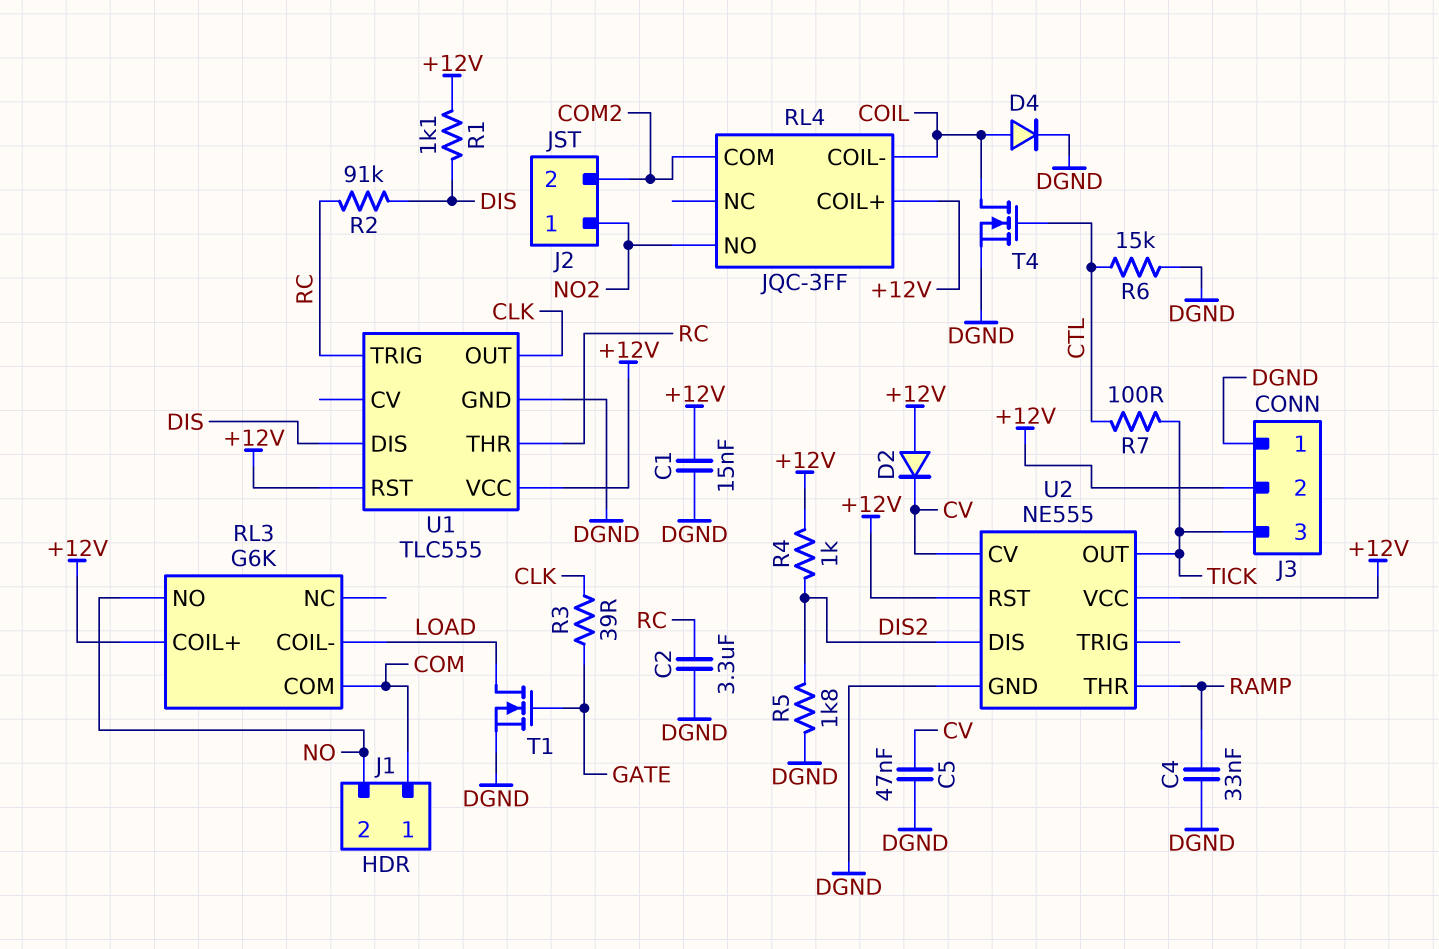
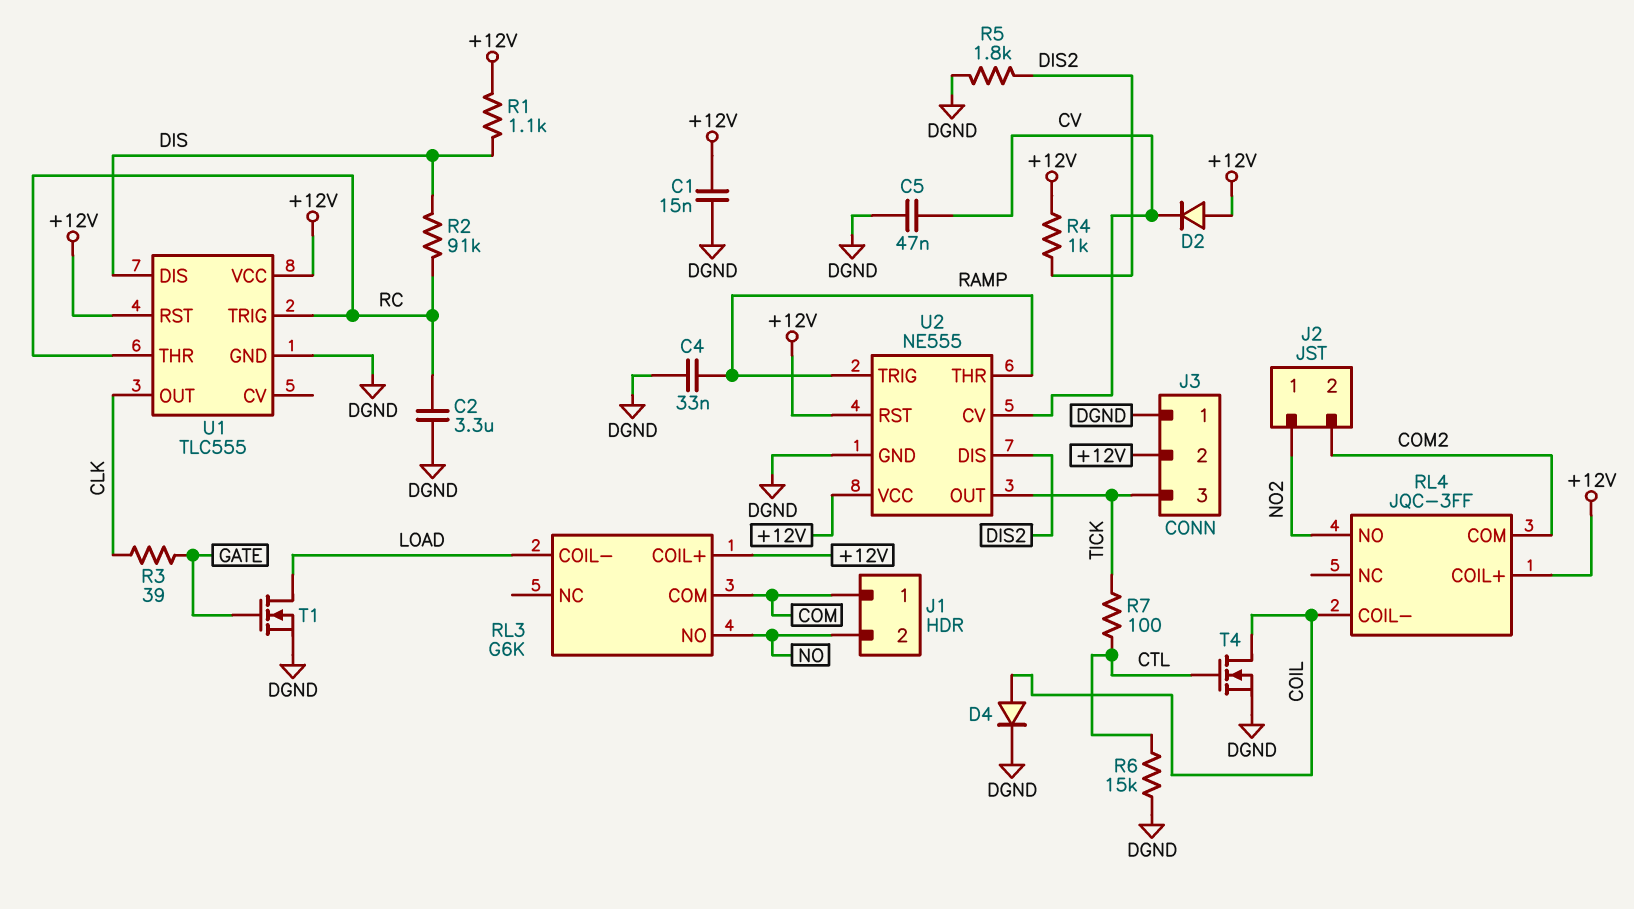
U2 pin TRIG: none -> RAMP

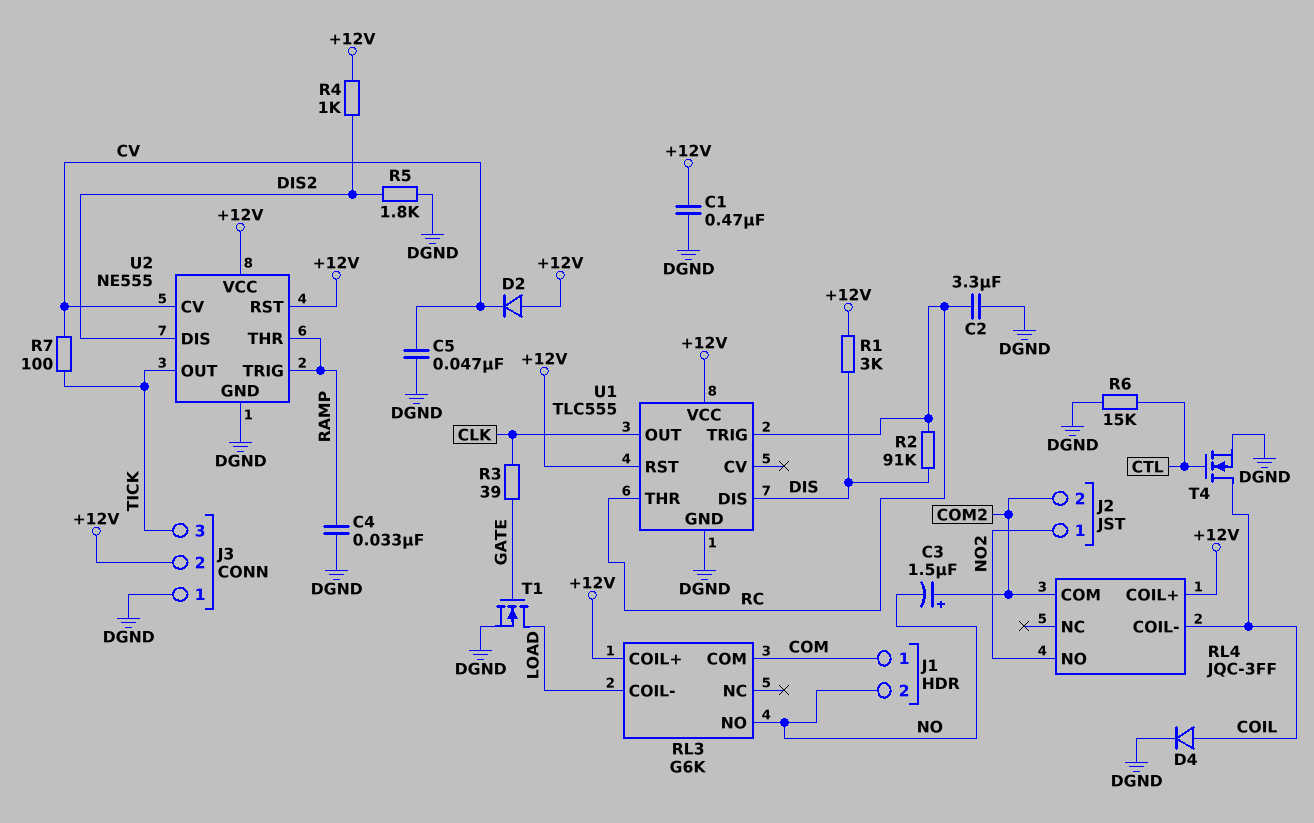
C1: 15nF (+12V, DGND) -> 470nF (+12V, DGND)
C3: none -> 1.5uF (plus COM2, minus NO)
R1: 1.1k (+12V, DIS) -> 3k (+12V, DIS)
R7: 100 (CTL, TICK) -> 100 (CV, TICK)

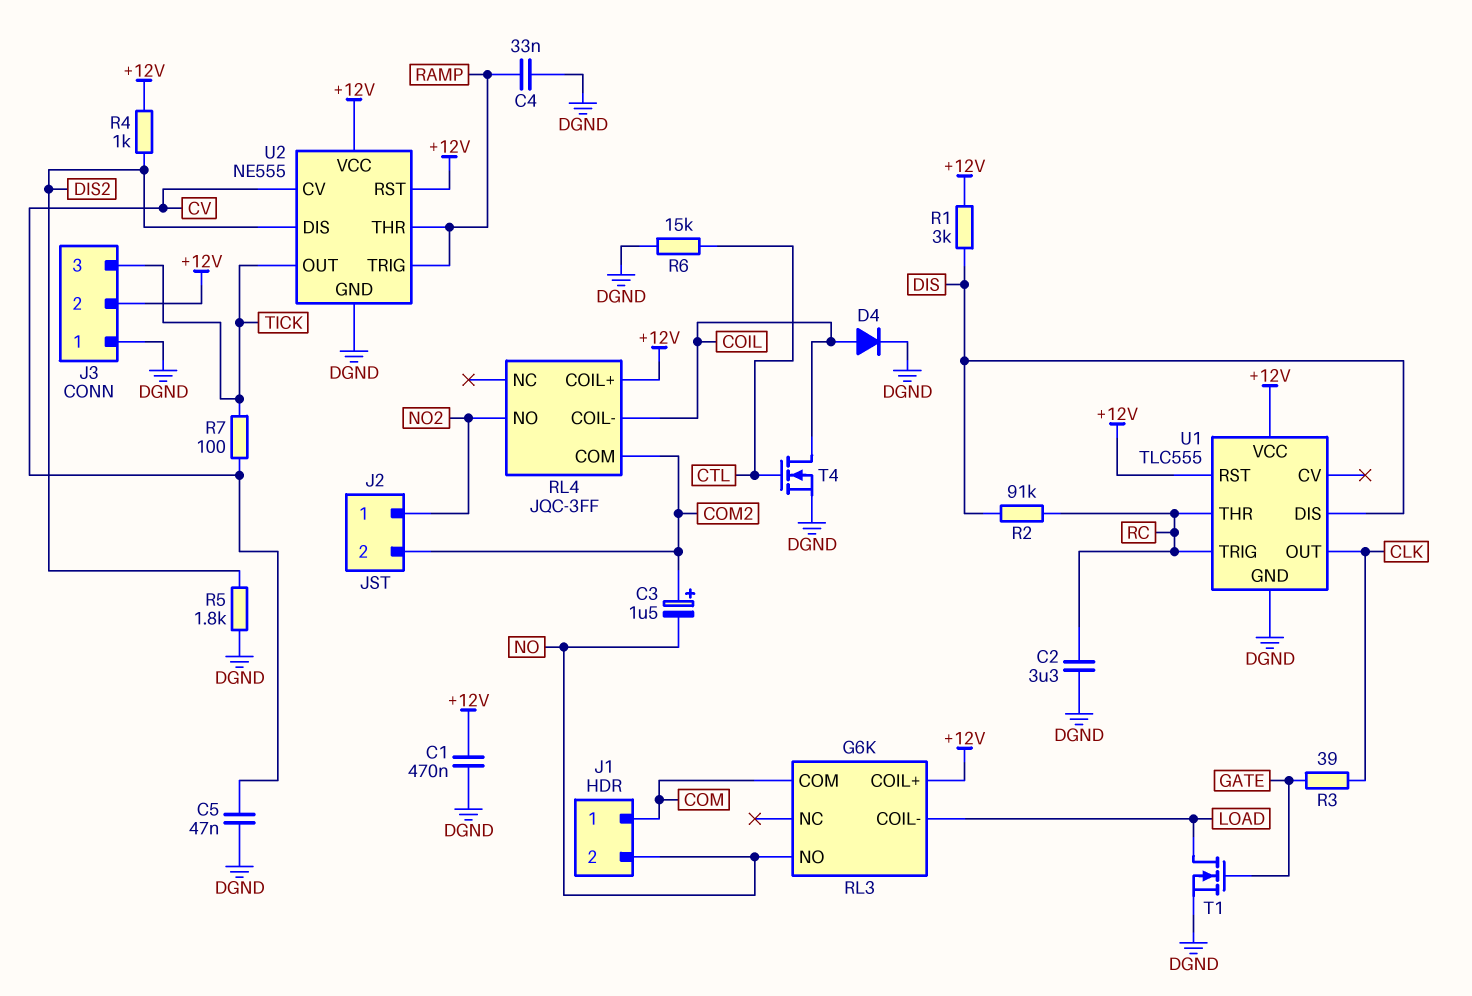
D2: diode (A +12V, K CV) -> none

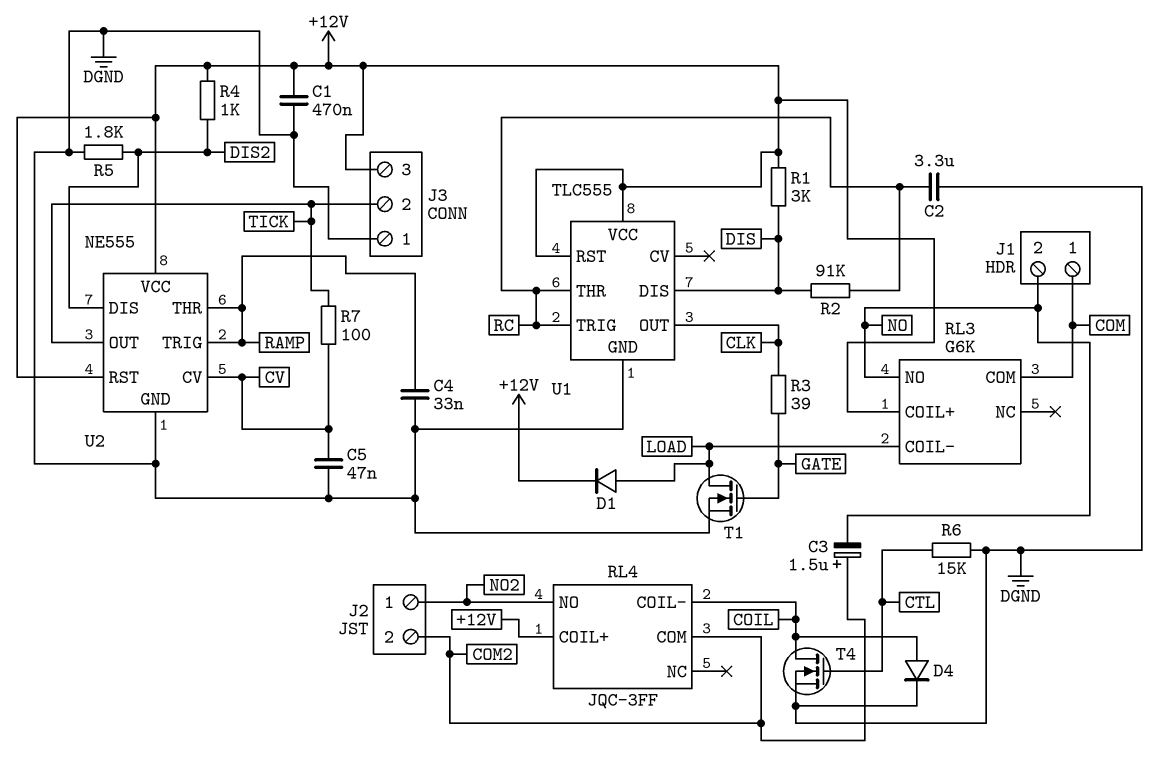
D1: none -> diode (A LOAD, K +12V)
J3 pin 2: +12V -> TICK
J3 pin 3: TICK -> +12V

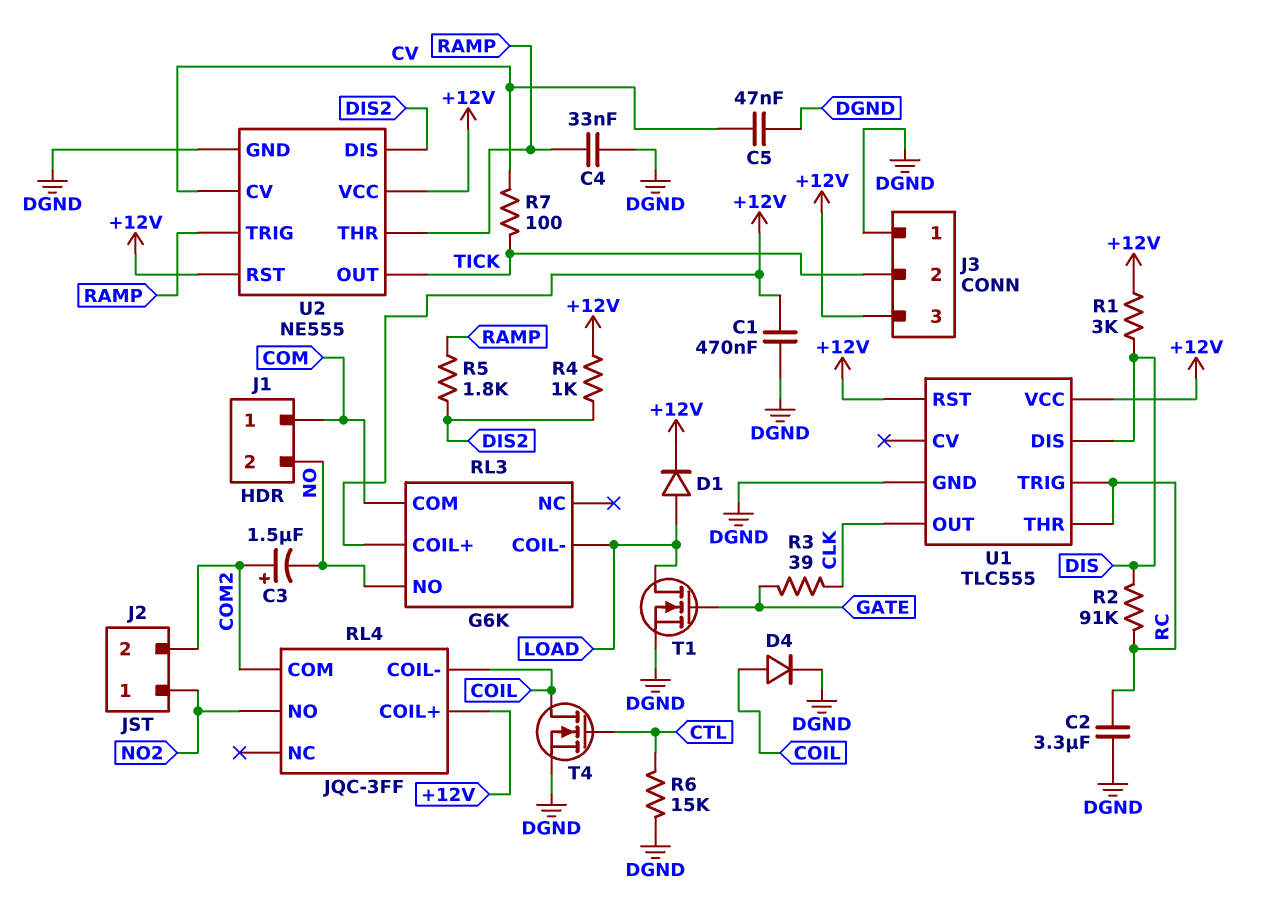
R5: 1.8k (DGND, DIS2) -> 1.8k (DIS2, RAMP)

